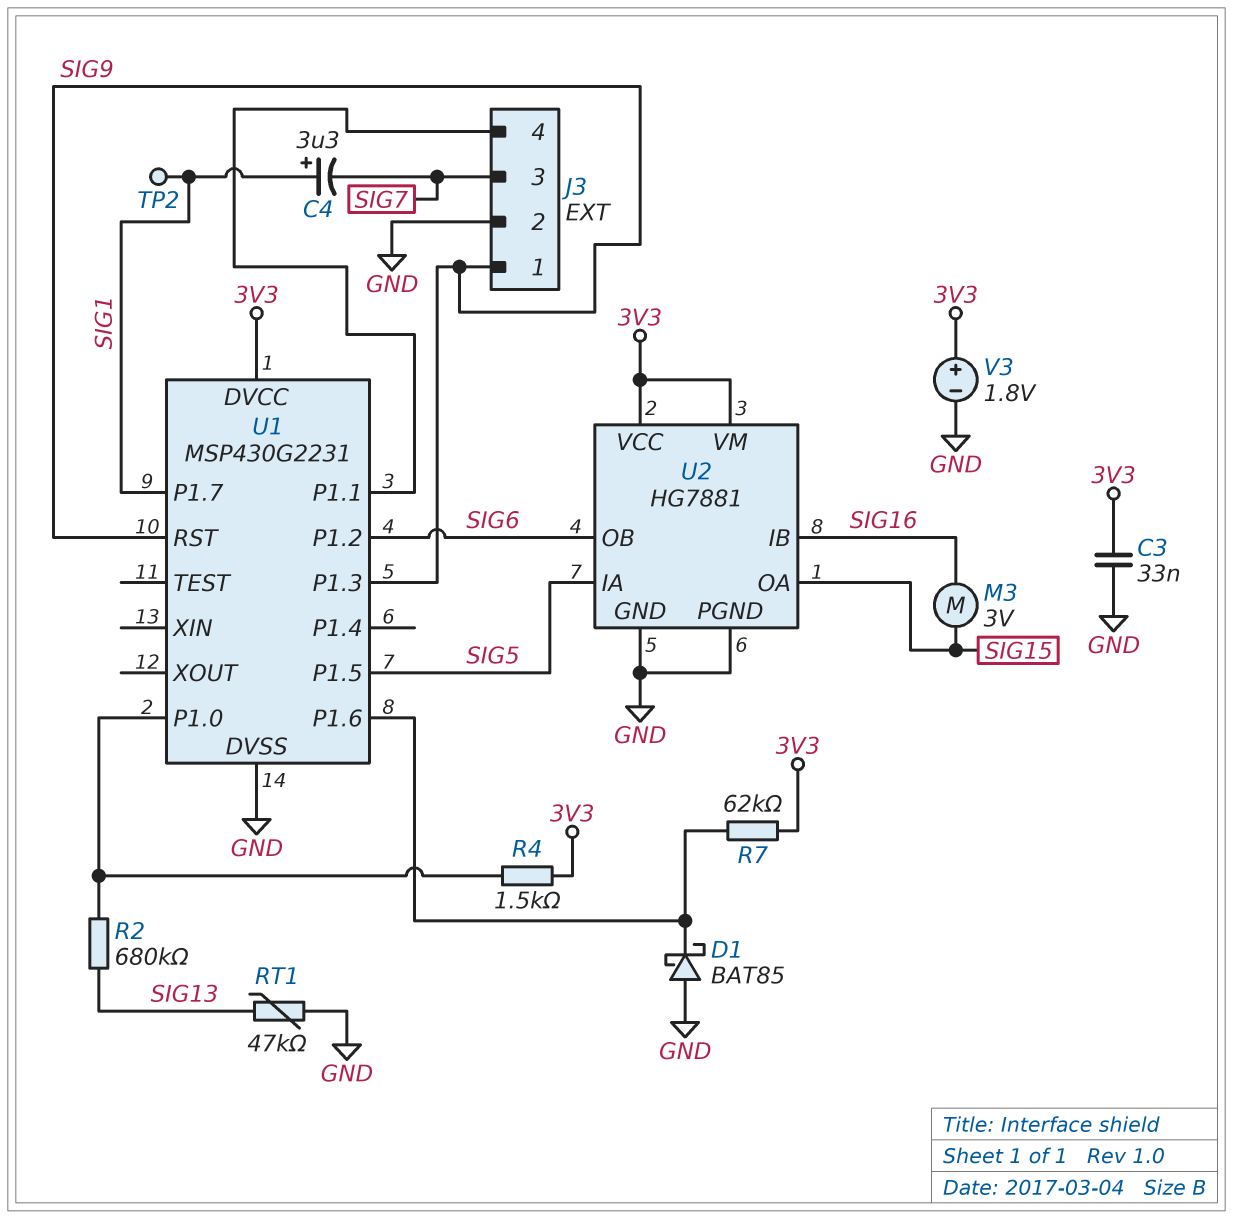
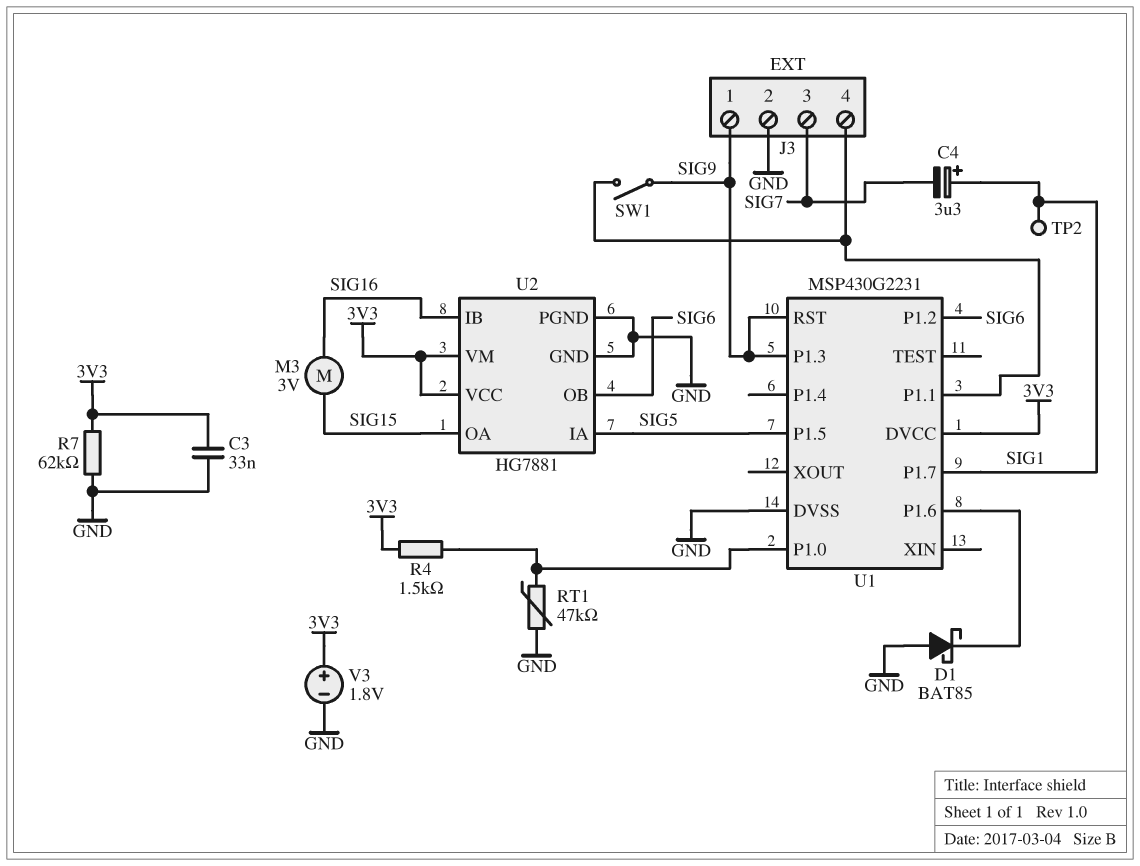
R2: 680k (SIG13, U1/P1.0) -> none
R7: 62k (3V3, U1/P1.6) -> 62k (3V3, GND)
RT1: 47k (GND, SIG13) -> 47k (GND, U1/P1.0)
SW1: none -> switch (J3/4, SIG9)

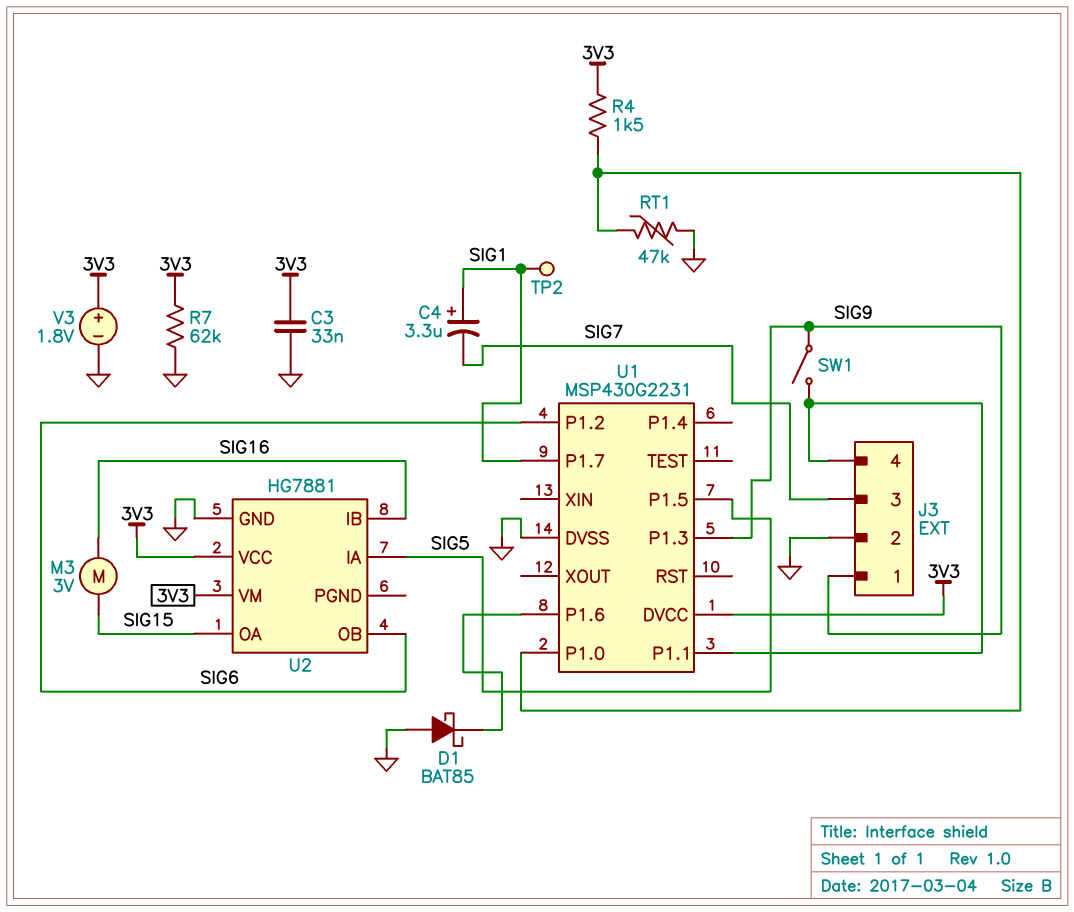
U1 pin RST: SIG9 -> none
U2 pin PGND: GND -> none

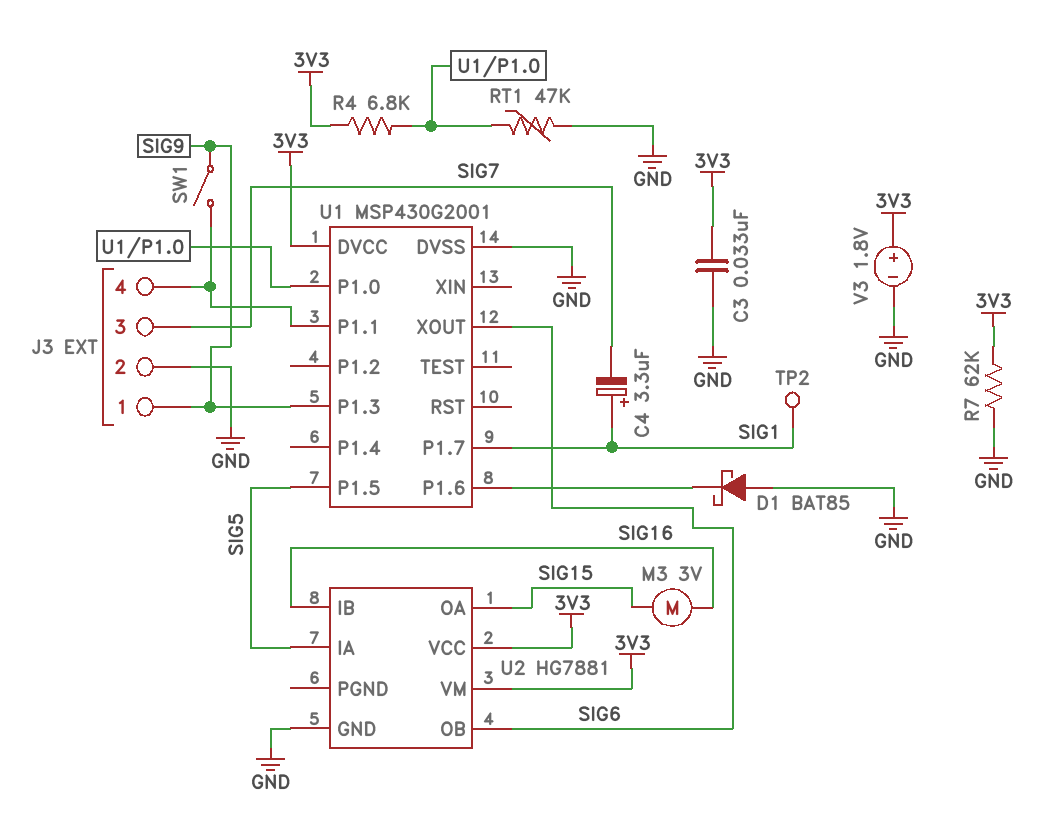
R4: 1.5k (3V3, U1/P1.0) -> 6.8k (3V3, U1/P1.0)
U1: MSP430G2231 -> MSP430G2001
U1 pin P1.2: SIG6 -> none
U1 pin XOUT: none -> SIG6

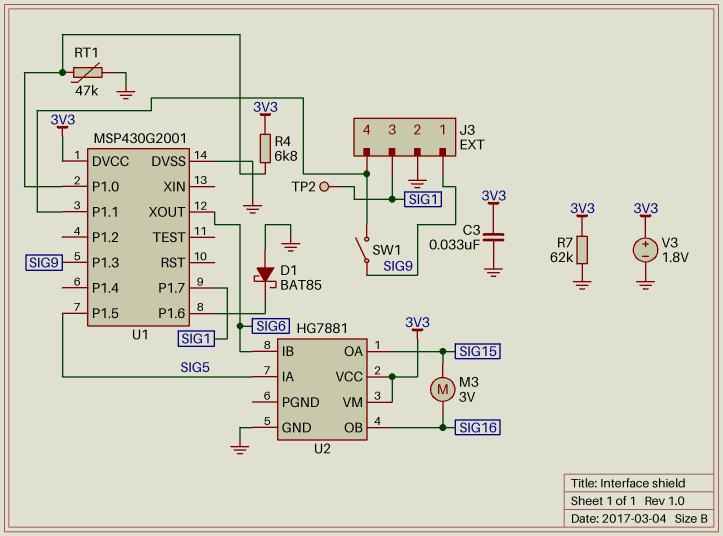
C4: 3.3uF (plus SIG1, minus SIG7) -> none
J3 pin 3: SIG7 -> SIG1
U2 pin IB: SIG16 -> SIG6
U2 pin OB: SIG6 -> SIG16

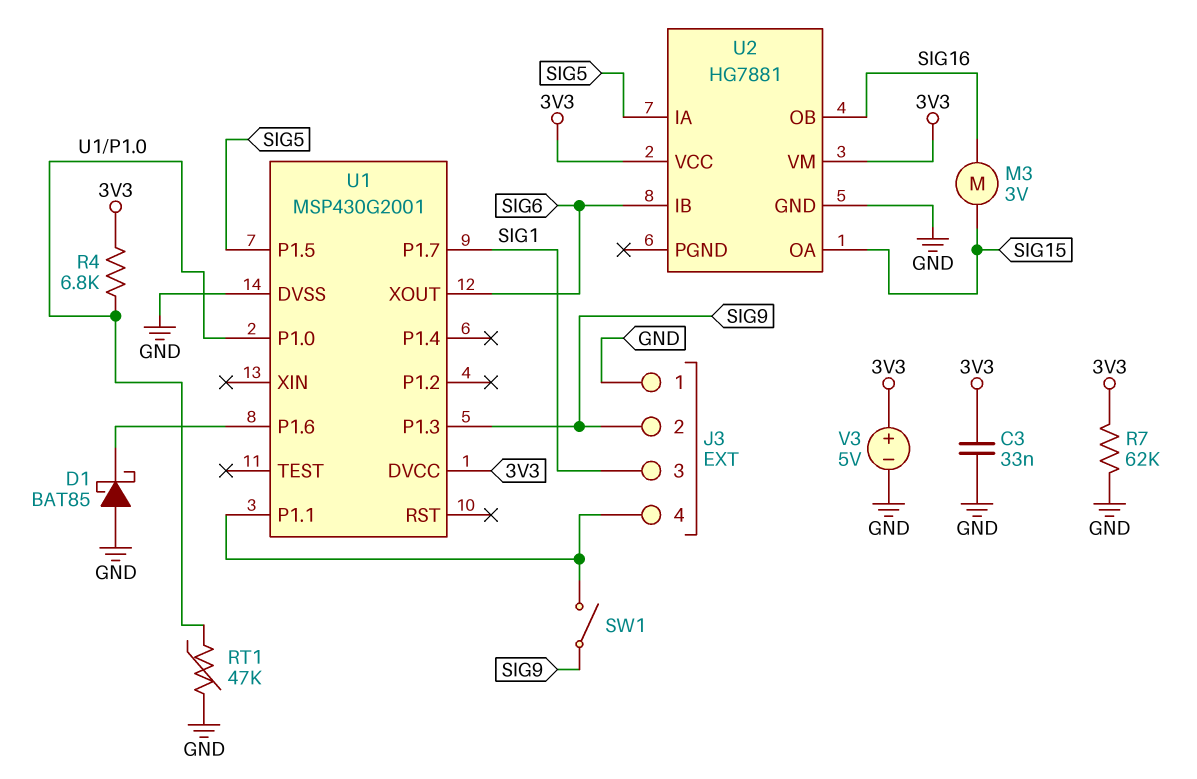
J3 pin 1: SIG9 -> GND
J3 pin 2: GND -> SIG9
TP2: test point (SIG1) -> none
V3: 1.8V (plus 3V3, minus GND) -> 5V (plus 3V3, minus GND)

